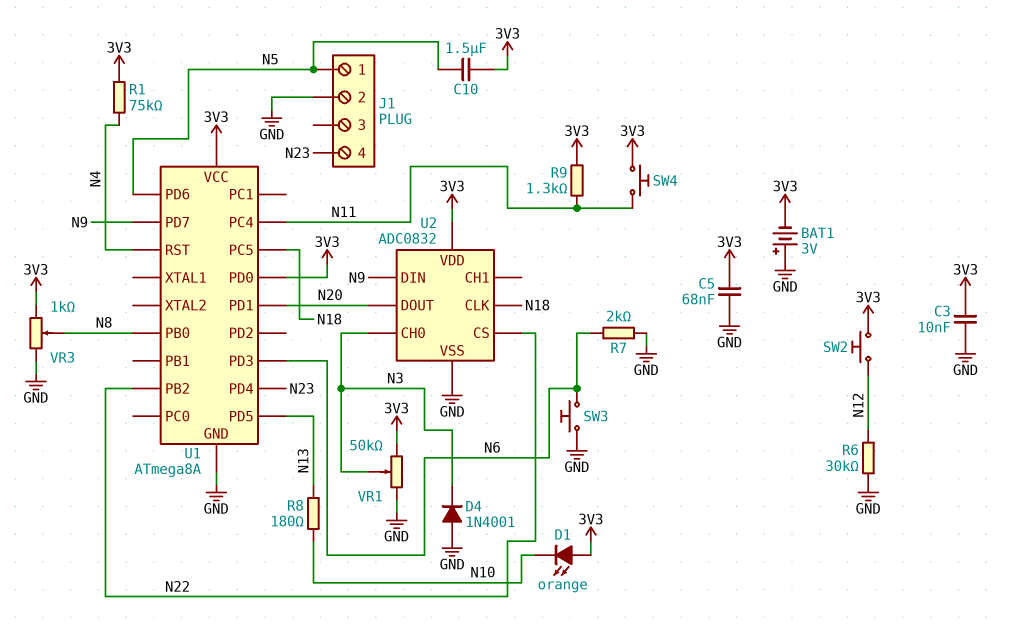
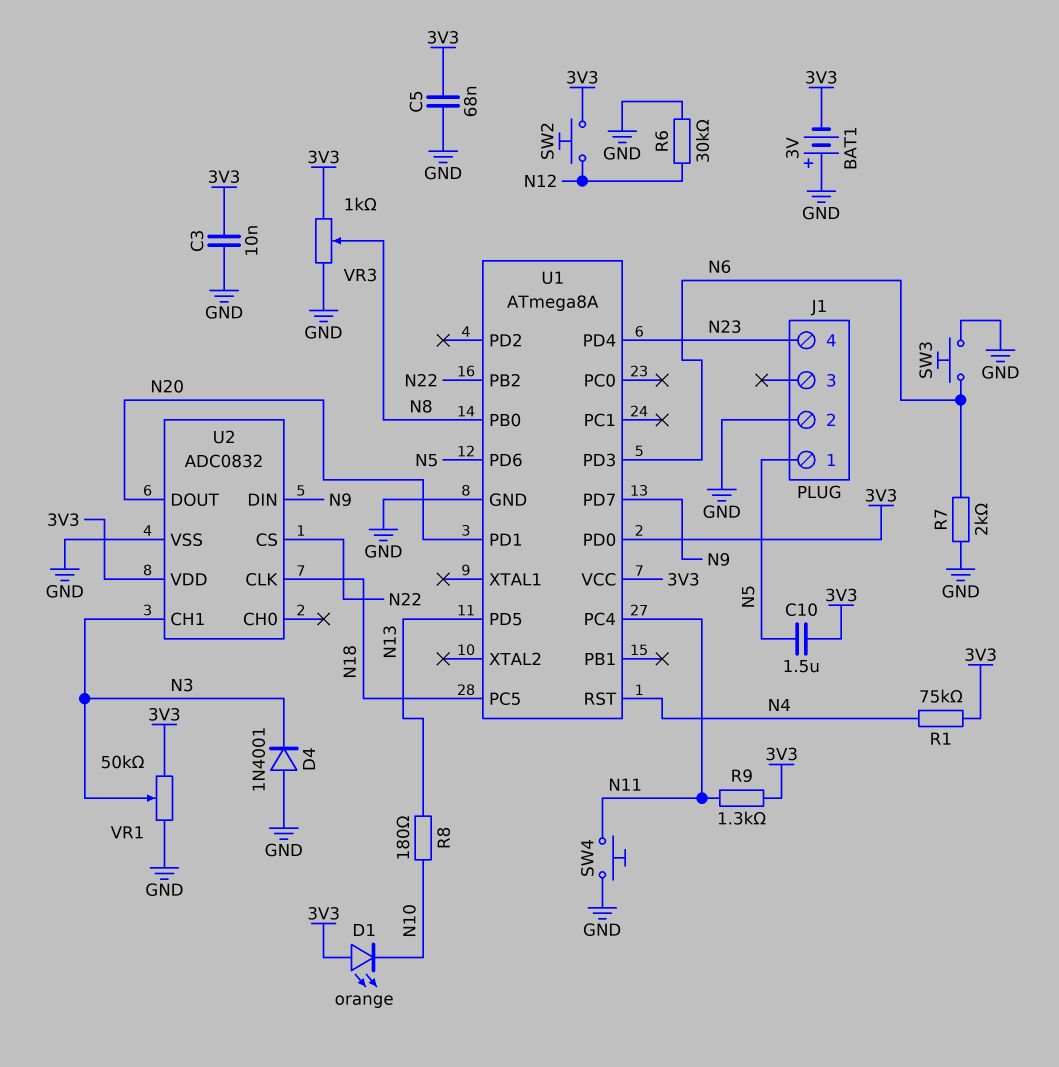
SW4: button (3V3, N11) -> button (GND, N11)
U2 pin CH0: N3 -> none
U2 pin CH1: none -> N3

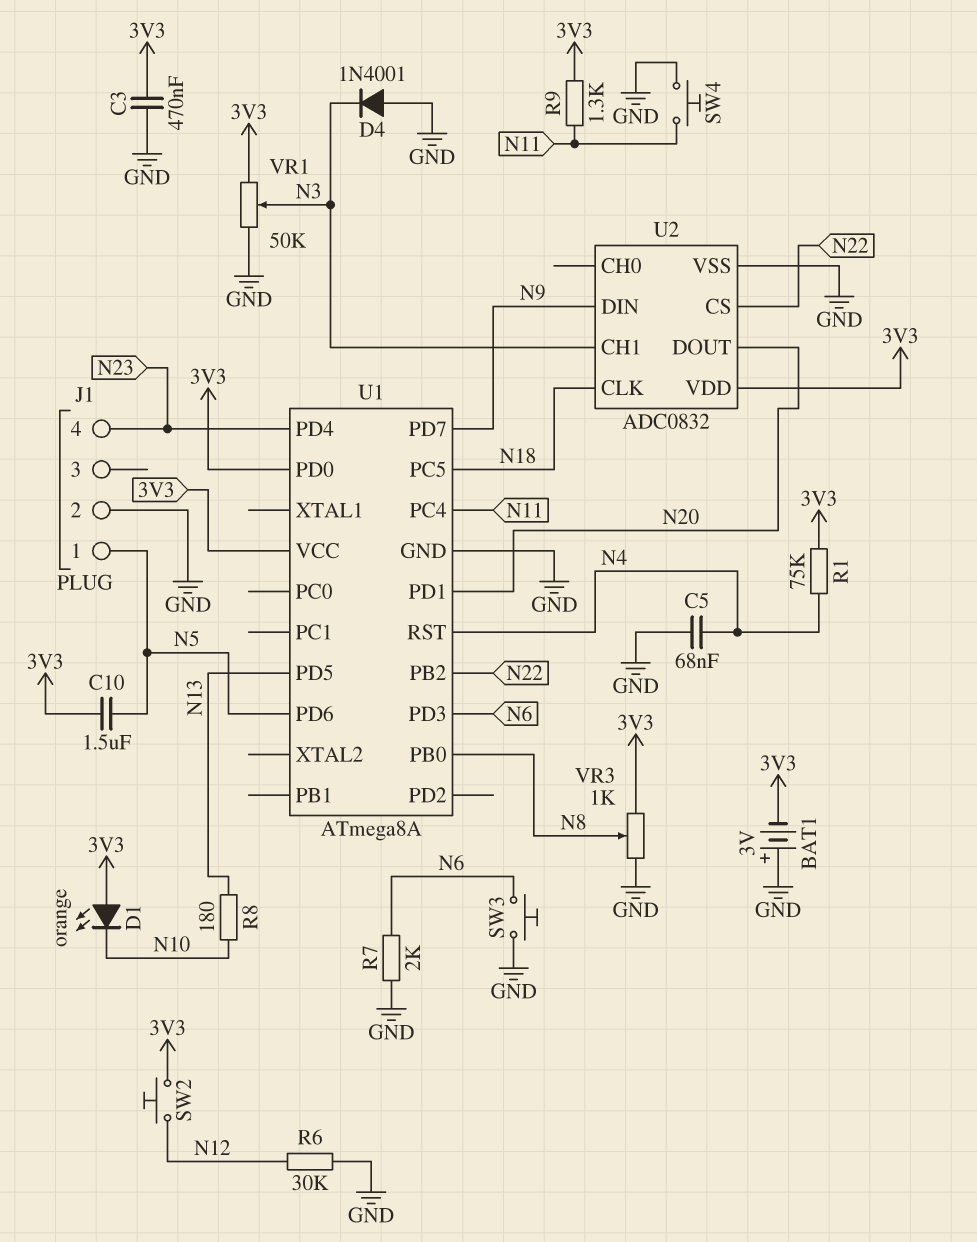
C3: 10nF (3V3, GND) -> 470nF (3V3, GND)
C5: 68nF (3V3, GND) -> 68nF (GND, N4)

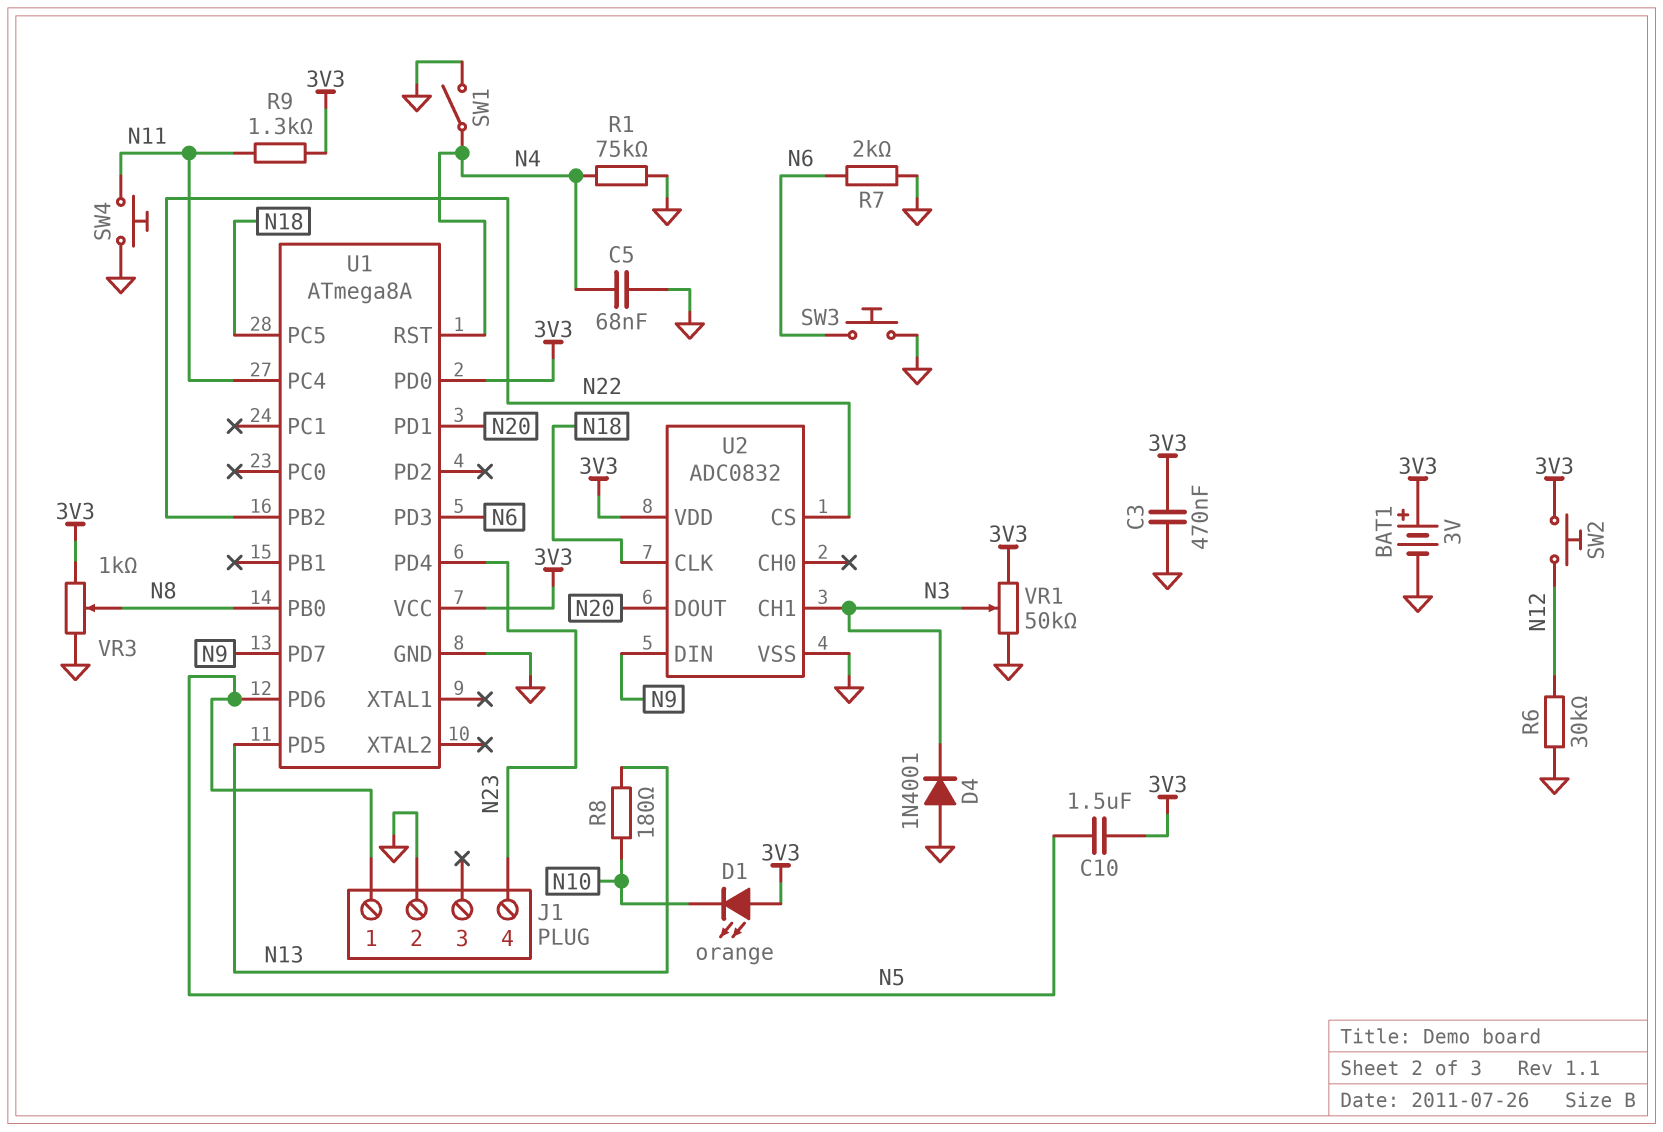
BAT1: 3V (plus GND, minus 3V3) -> 3V (plus 3V3, minus GND)
R1: 75k (3V3, N4) -> 75k (GND, N4)
SW1: none -> switch (GND, N4)

